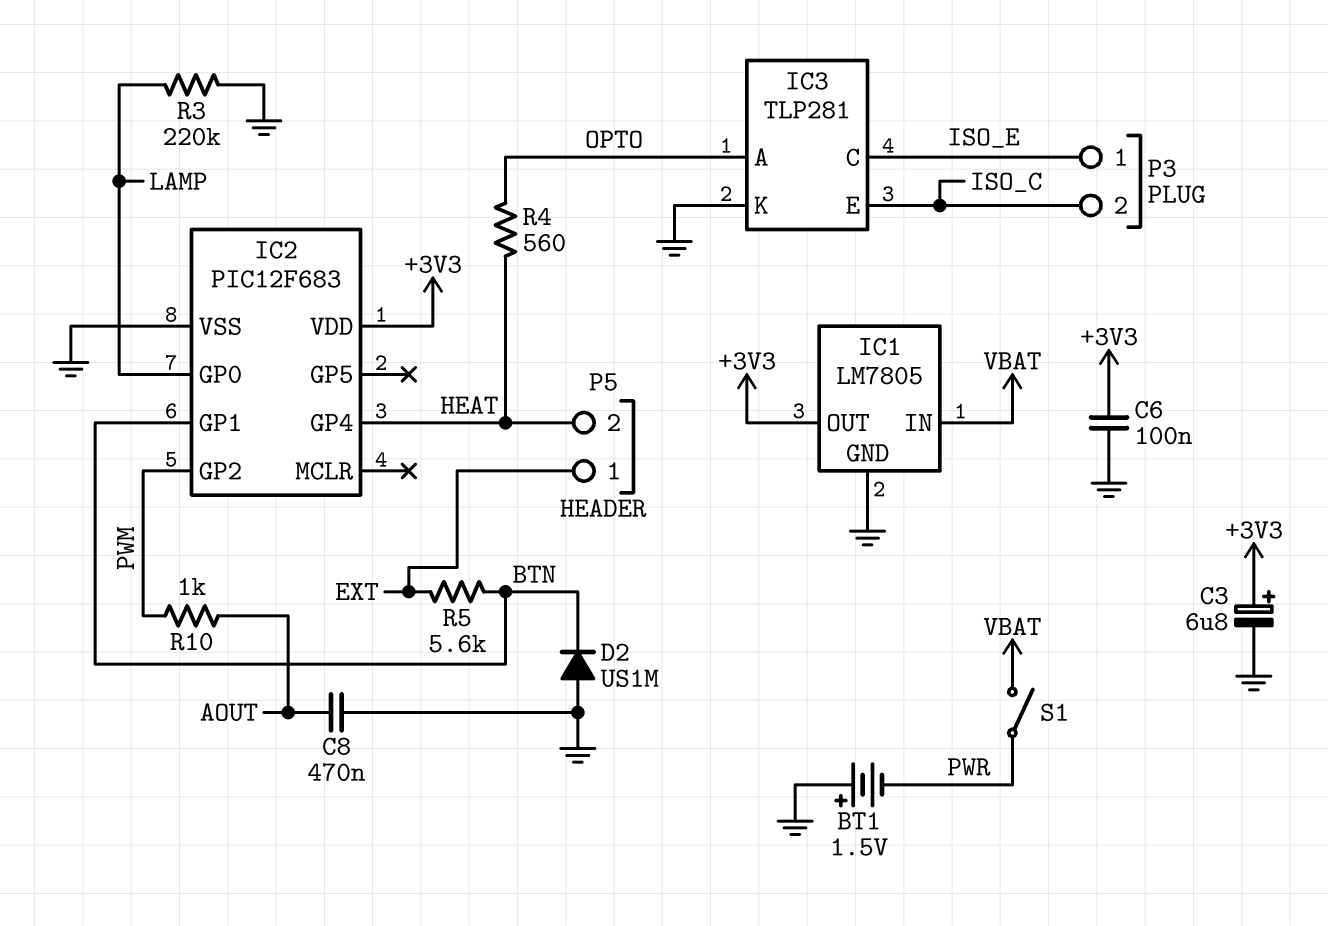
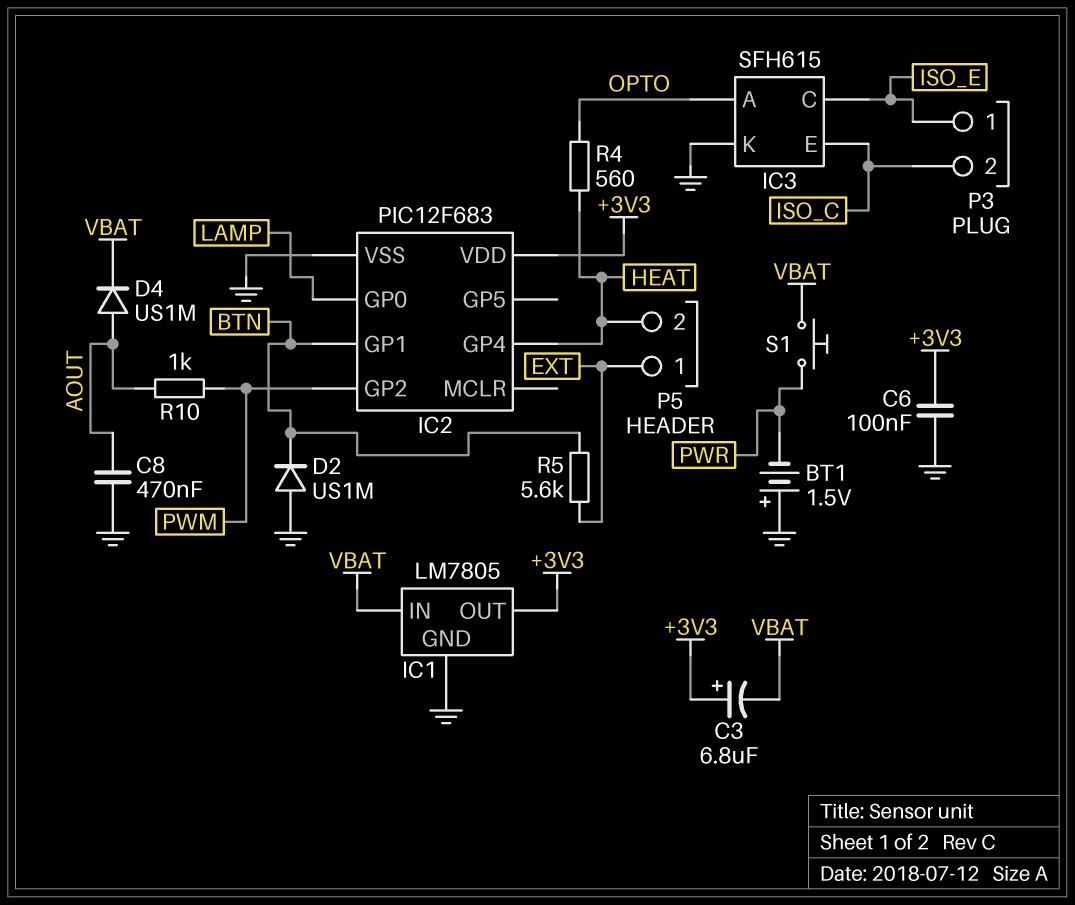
C3: 6.8uF (plus +3V3, minus GND) -> 6.8uF (plus +3V3, minus VBAT)
D4: none -> diode US1M (A AOUT, K VBAT)
IC3: TLP281 -> SFH615
R3: 220k (GND, LAMP) -> none
S1: switch (PWR, VBAT) -> button (PWR, VBAT)

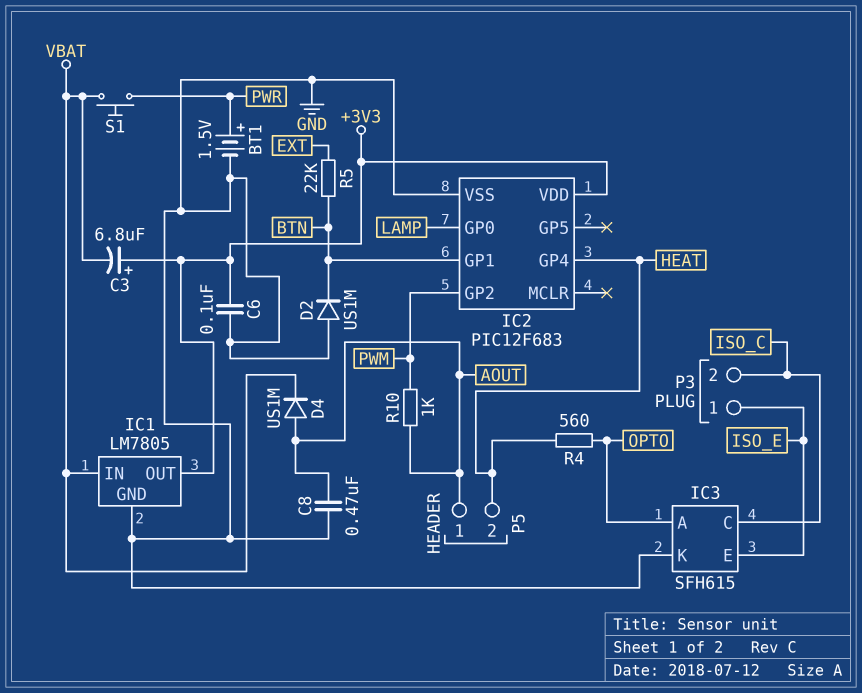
BT1: 1.5V (plus GND, minus PWR) -> 1.5V (plus PWR, minus GND)
IC3 pin C: ISO_E -> ISO_C
IC3 pin E: ISO_C -> ISO_E
P5 pin 1: EXT -> AOUT
R5: 5.6k (BTN, EXT) -> 22k (BTN, EXT)

